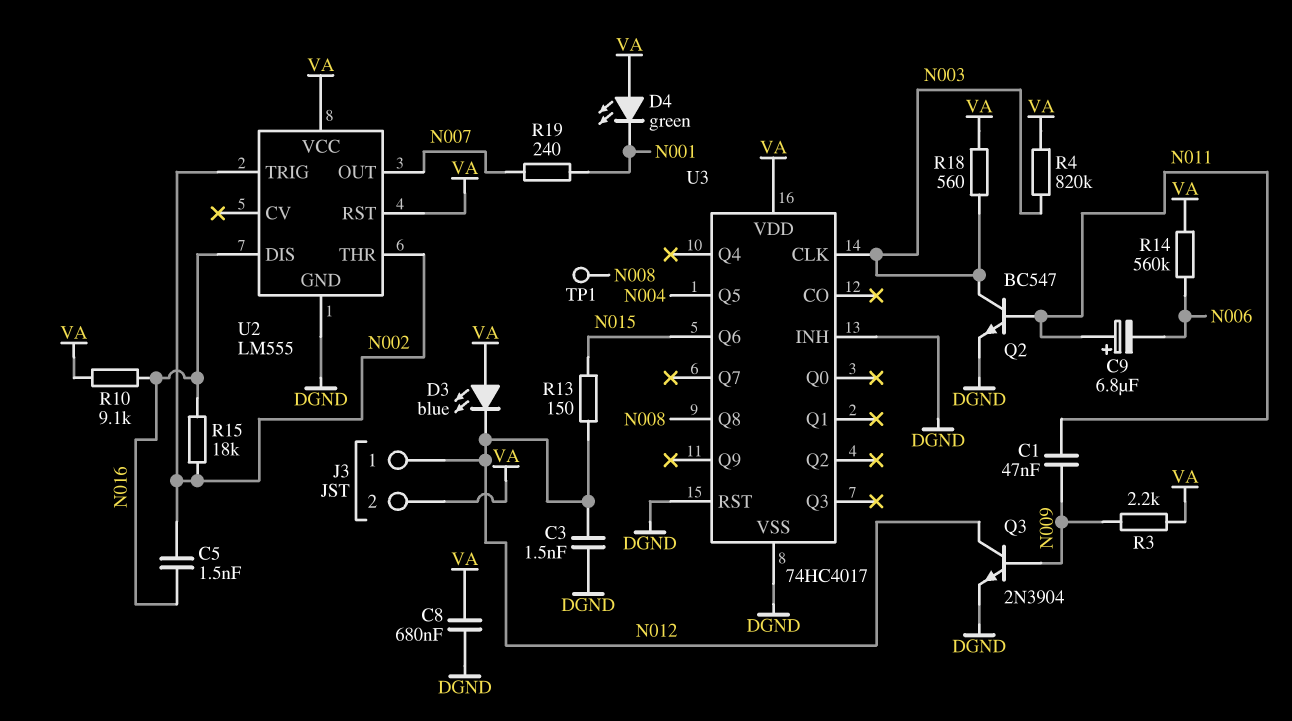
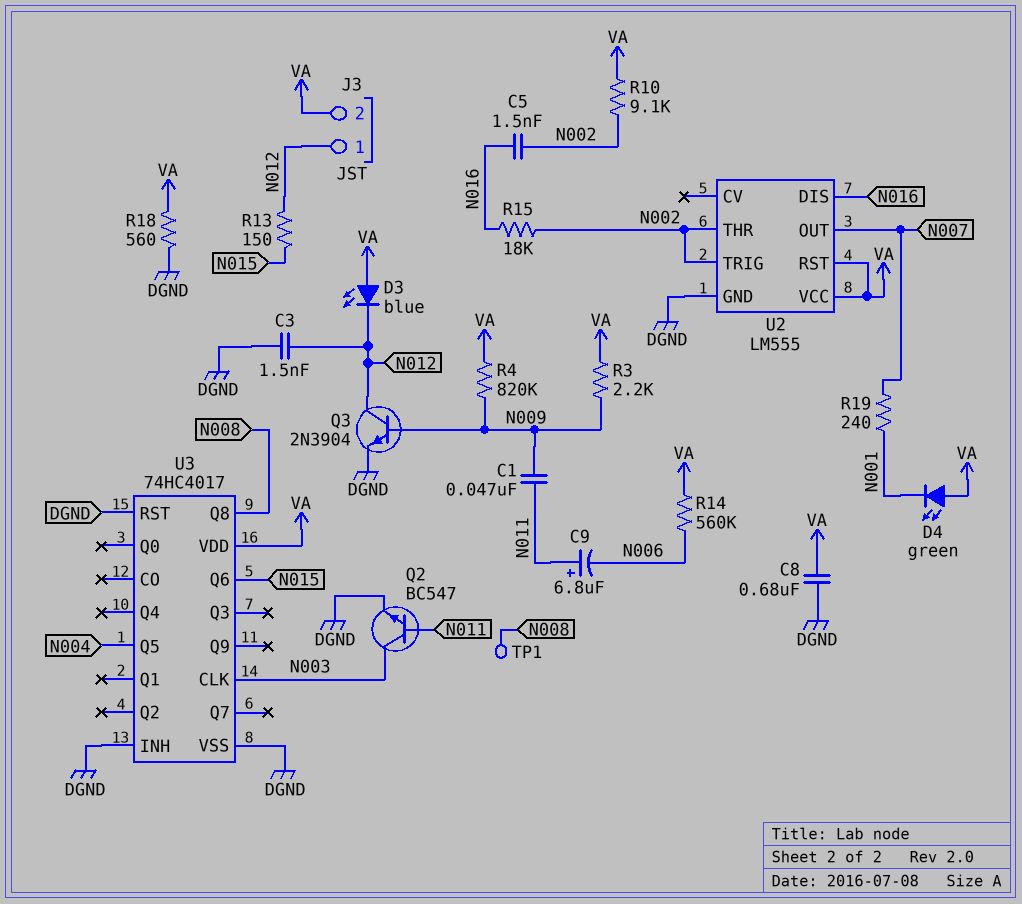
R4: 820k (N003, VA) -> 820k (N009, VA)
R10: 9.1k (N016, VA) -> 9.1k (N002, VA)
R18: 560 (N003, VA) -> 560 (DGND, VA)

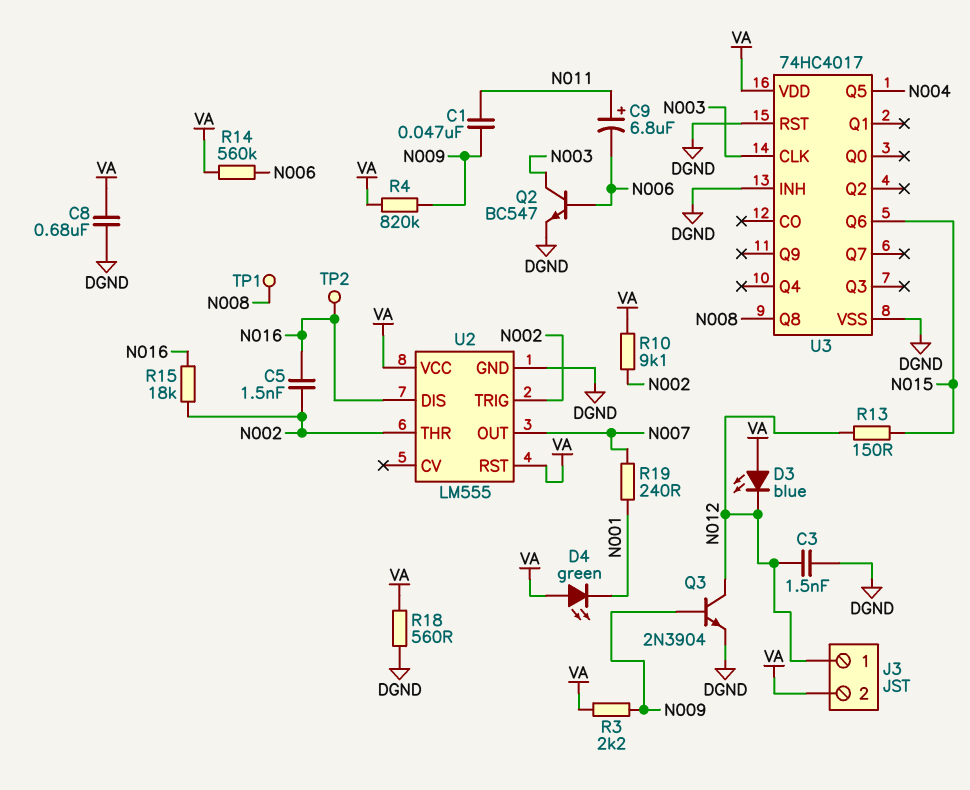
Q2: NPN BC547 (B N011, C N003, E DGND) -> NPN BC547 (B N006, C N003, E DGND)
TP2: none -> test point (N016)

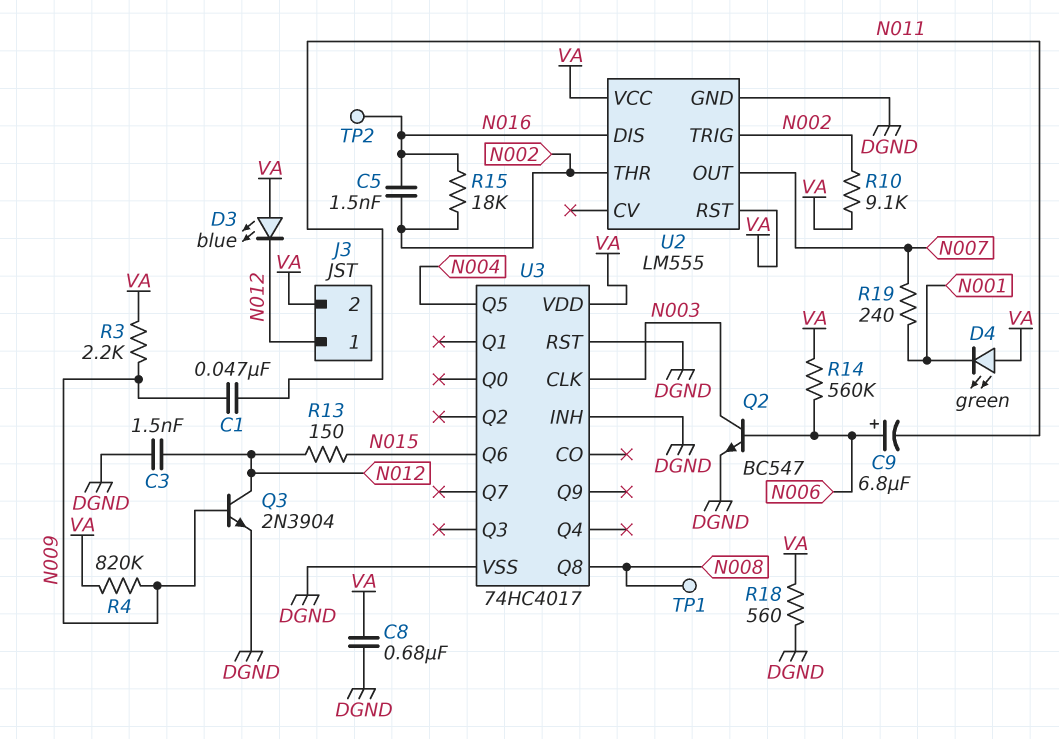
C9: 6.8uF (plus N011, minus N006) -> 6.8uF (plus N006, minus N011)

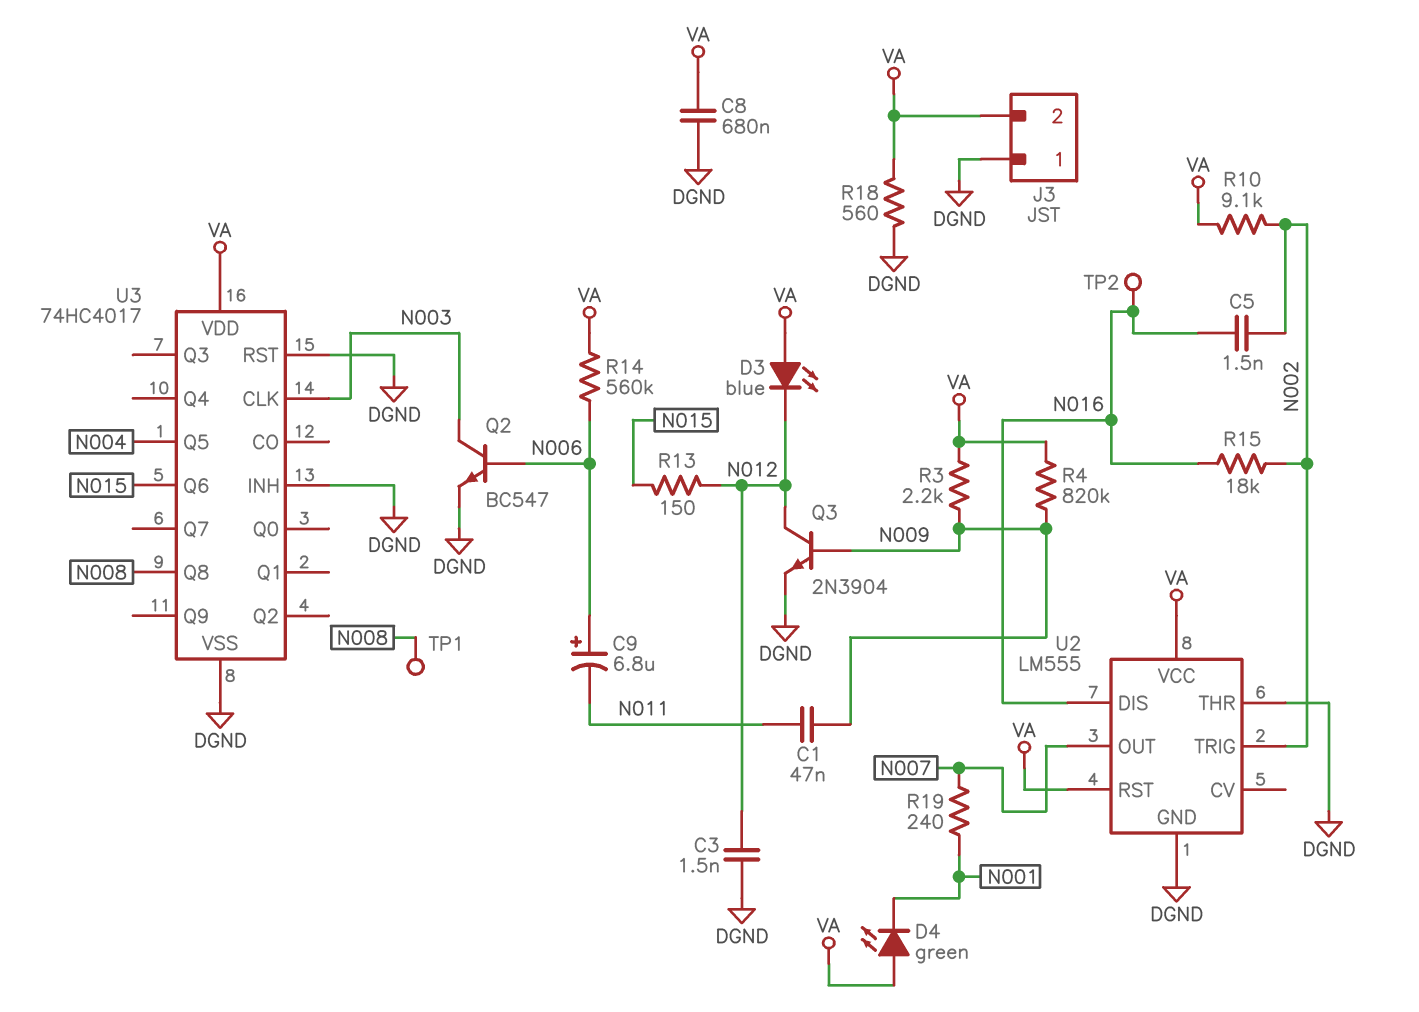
J3 pin 1: N012 -> DGND
U2 pin THR: N002 -> DGND

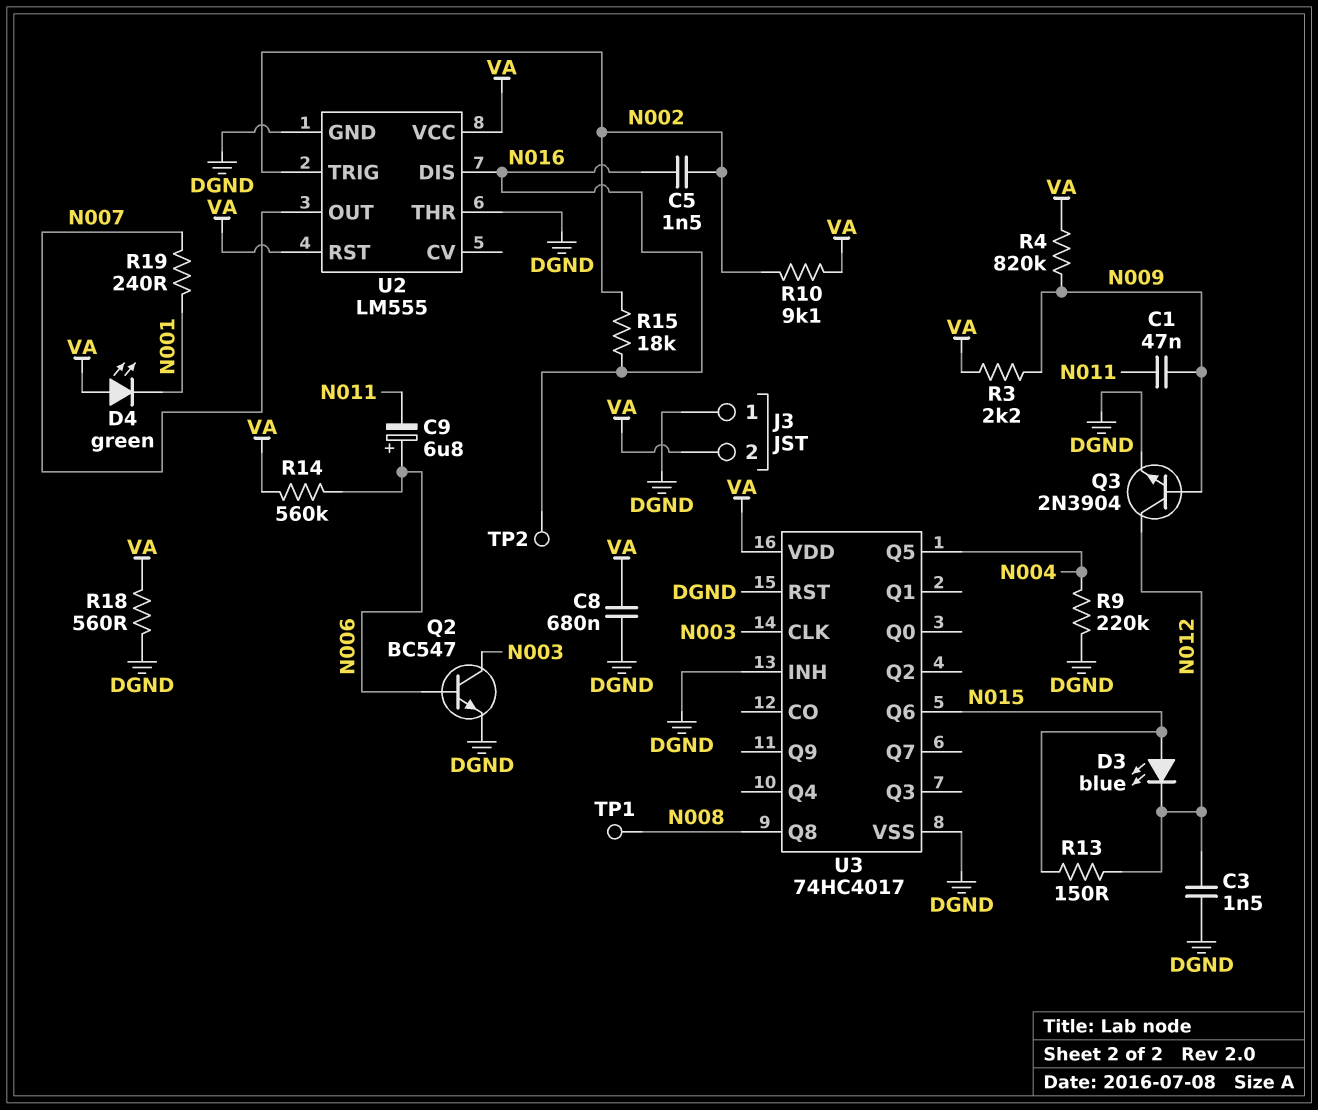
D3: LED blue (A VA, K N012) -> LED blue (A N015, K N012)
R9: none -> 220k (DGND, N004)

